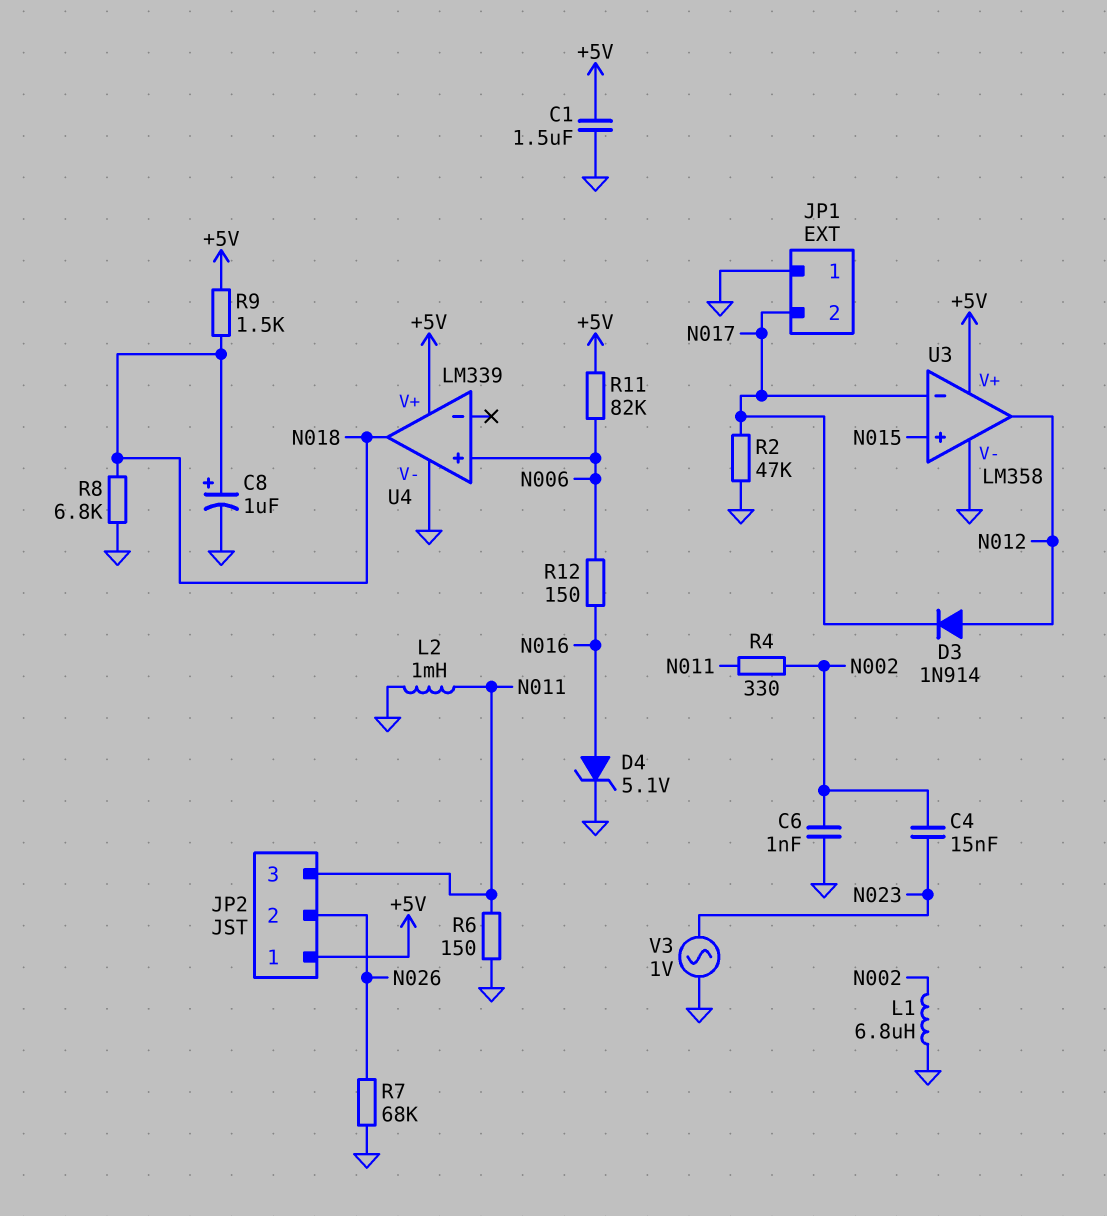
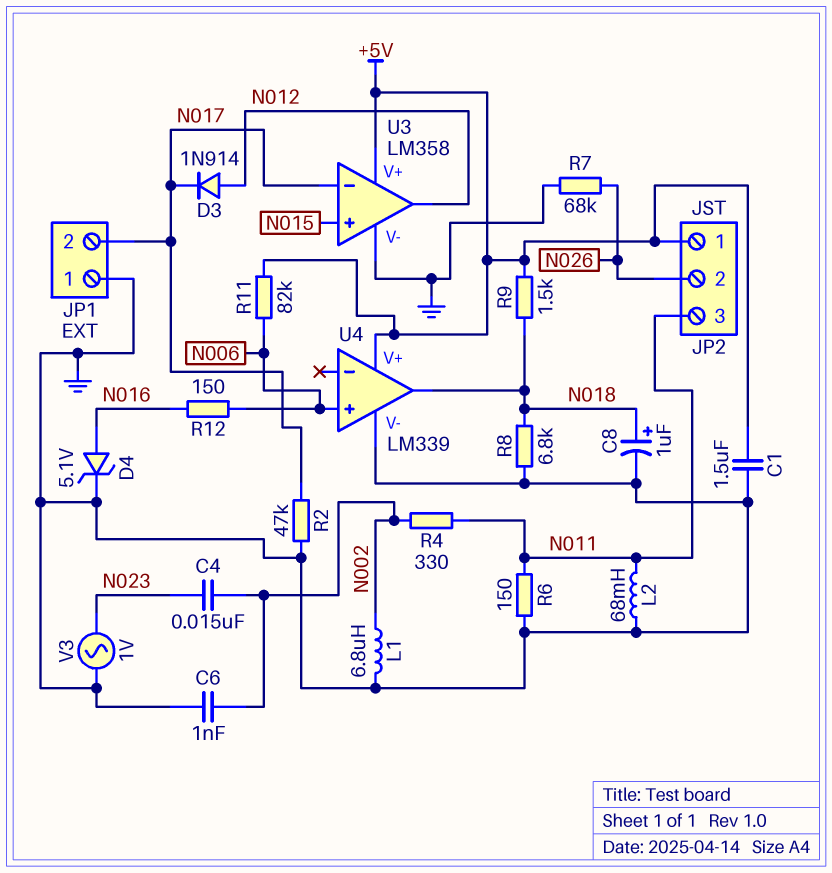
L2: 1mH (GND, N011) -> 68mH (GND, N011)

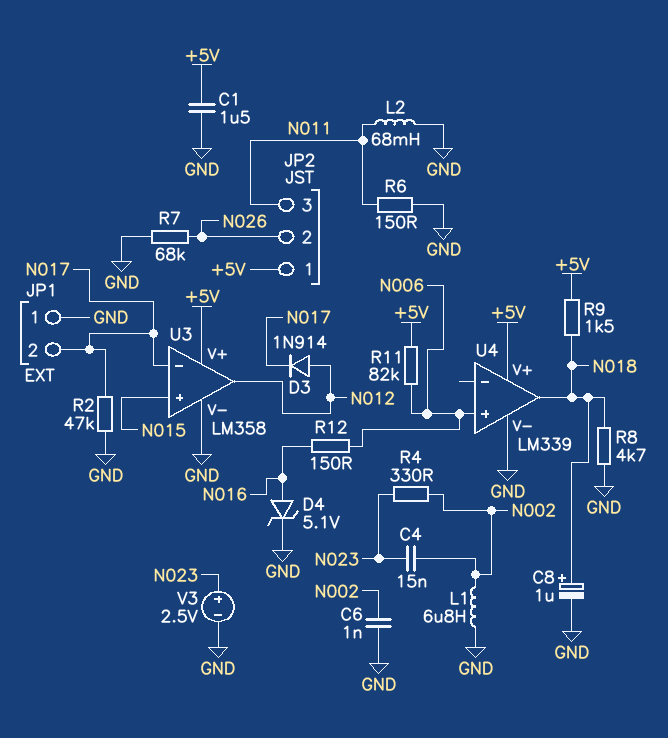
R4: 330 (N002, N011) -> 330 (N002, N023)
R8: 6.8k (GND, N018) -> 4.7k (GND, N018)
V3: AC 1V (GND, N023) -> 2.5V (plus N023, minus GND)

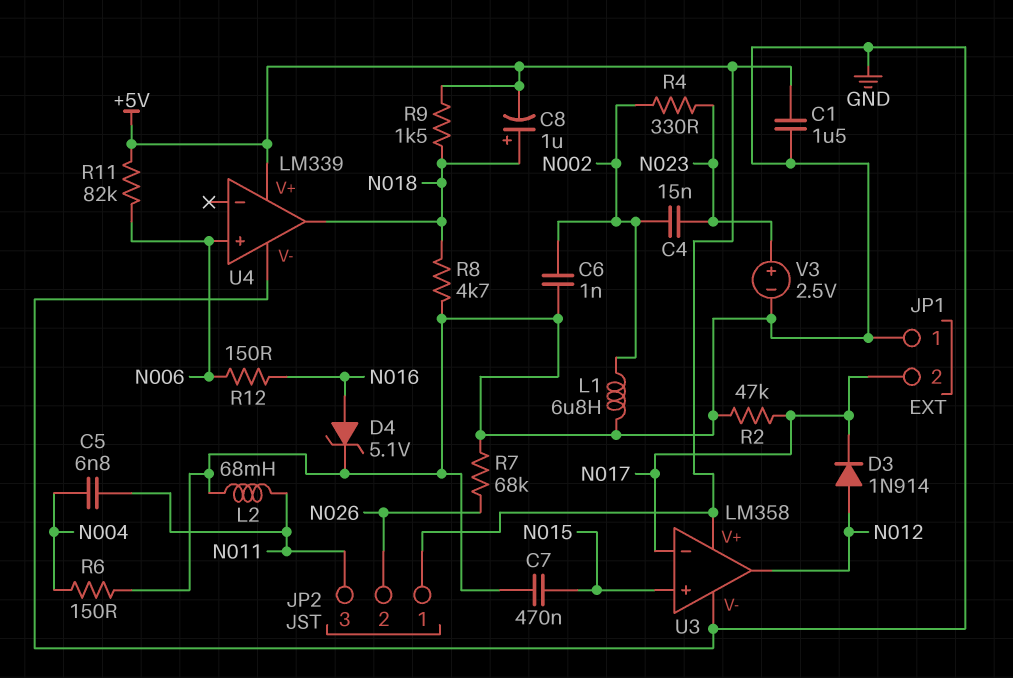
C5: none -> 6.8nF (N004, N011)
C7: none -> 470nF (GND, N015)
C8: 1uF (plus N018, minus GND) -> 1uF (plus N018, minus +5V)
R6: 150 (GND, N011) -> 150 (GND, N004)

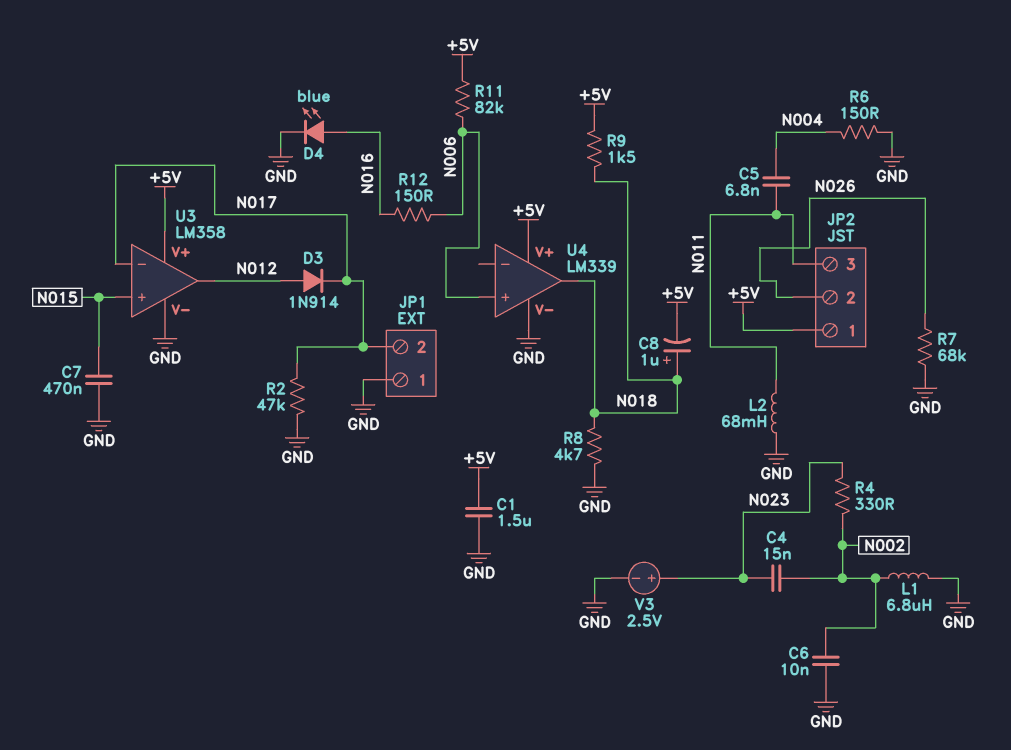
C6: 1nF (GND, N002) -> 10nF (GND, N002)
D4: zener 5.1V (A N016, K GND) -> LED blue (A N016, K GND)

